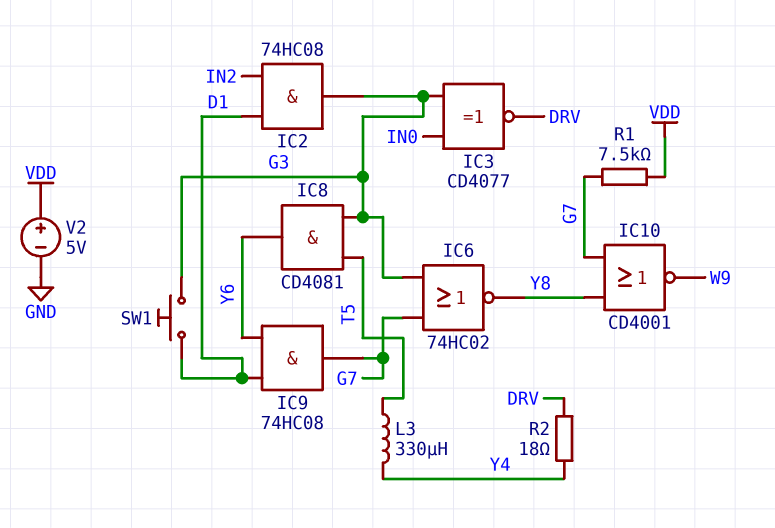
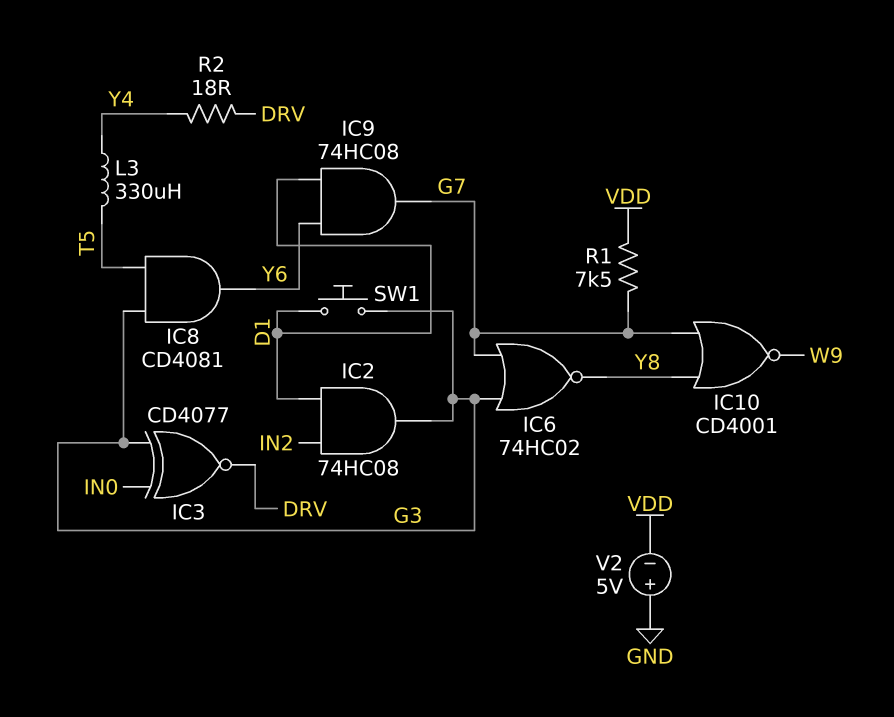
V2: 5V (plus VDD, minus GND) -> 5V (plus GND, minus VDD)

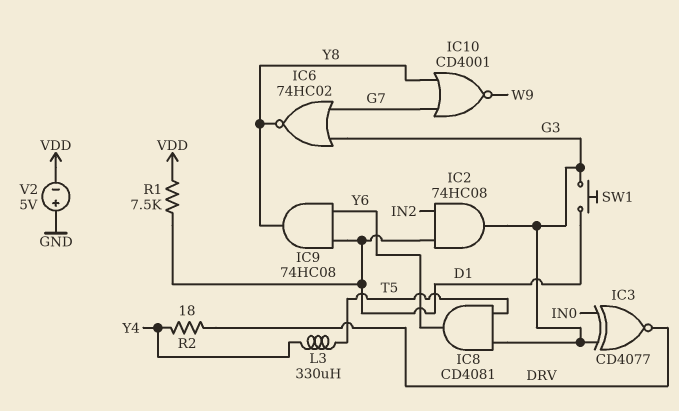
IC9: AND 74HC08 (in D1, in Y6, out G7) -> AND 74HC08 (in D1, in Y6, out Y8)
R1: 7.5k (G7, VDD) -> 7.5k (D1, VDD)

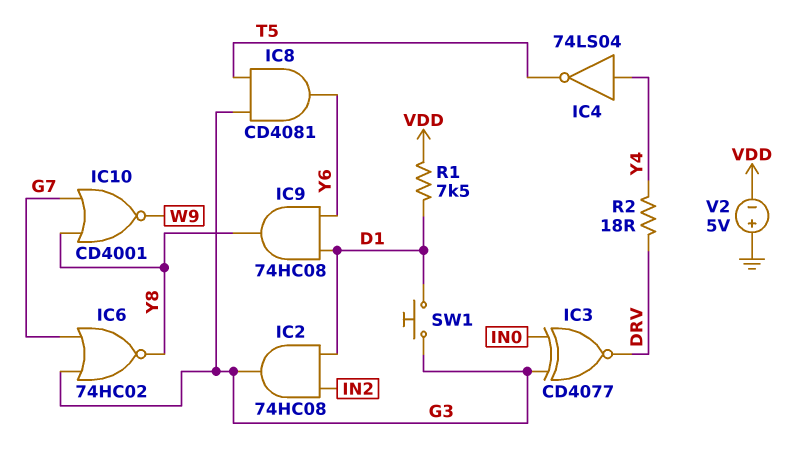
IC4: none -> NOT 74LS04 (in Y4, out T5)
L3: 330uH (T5, Y4) -> none

